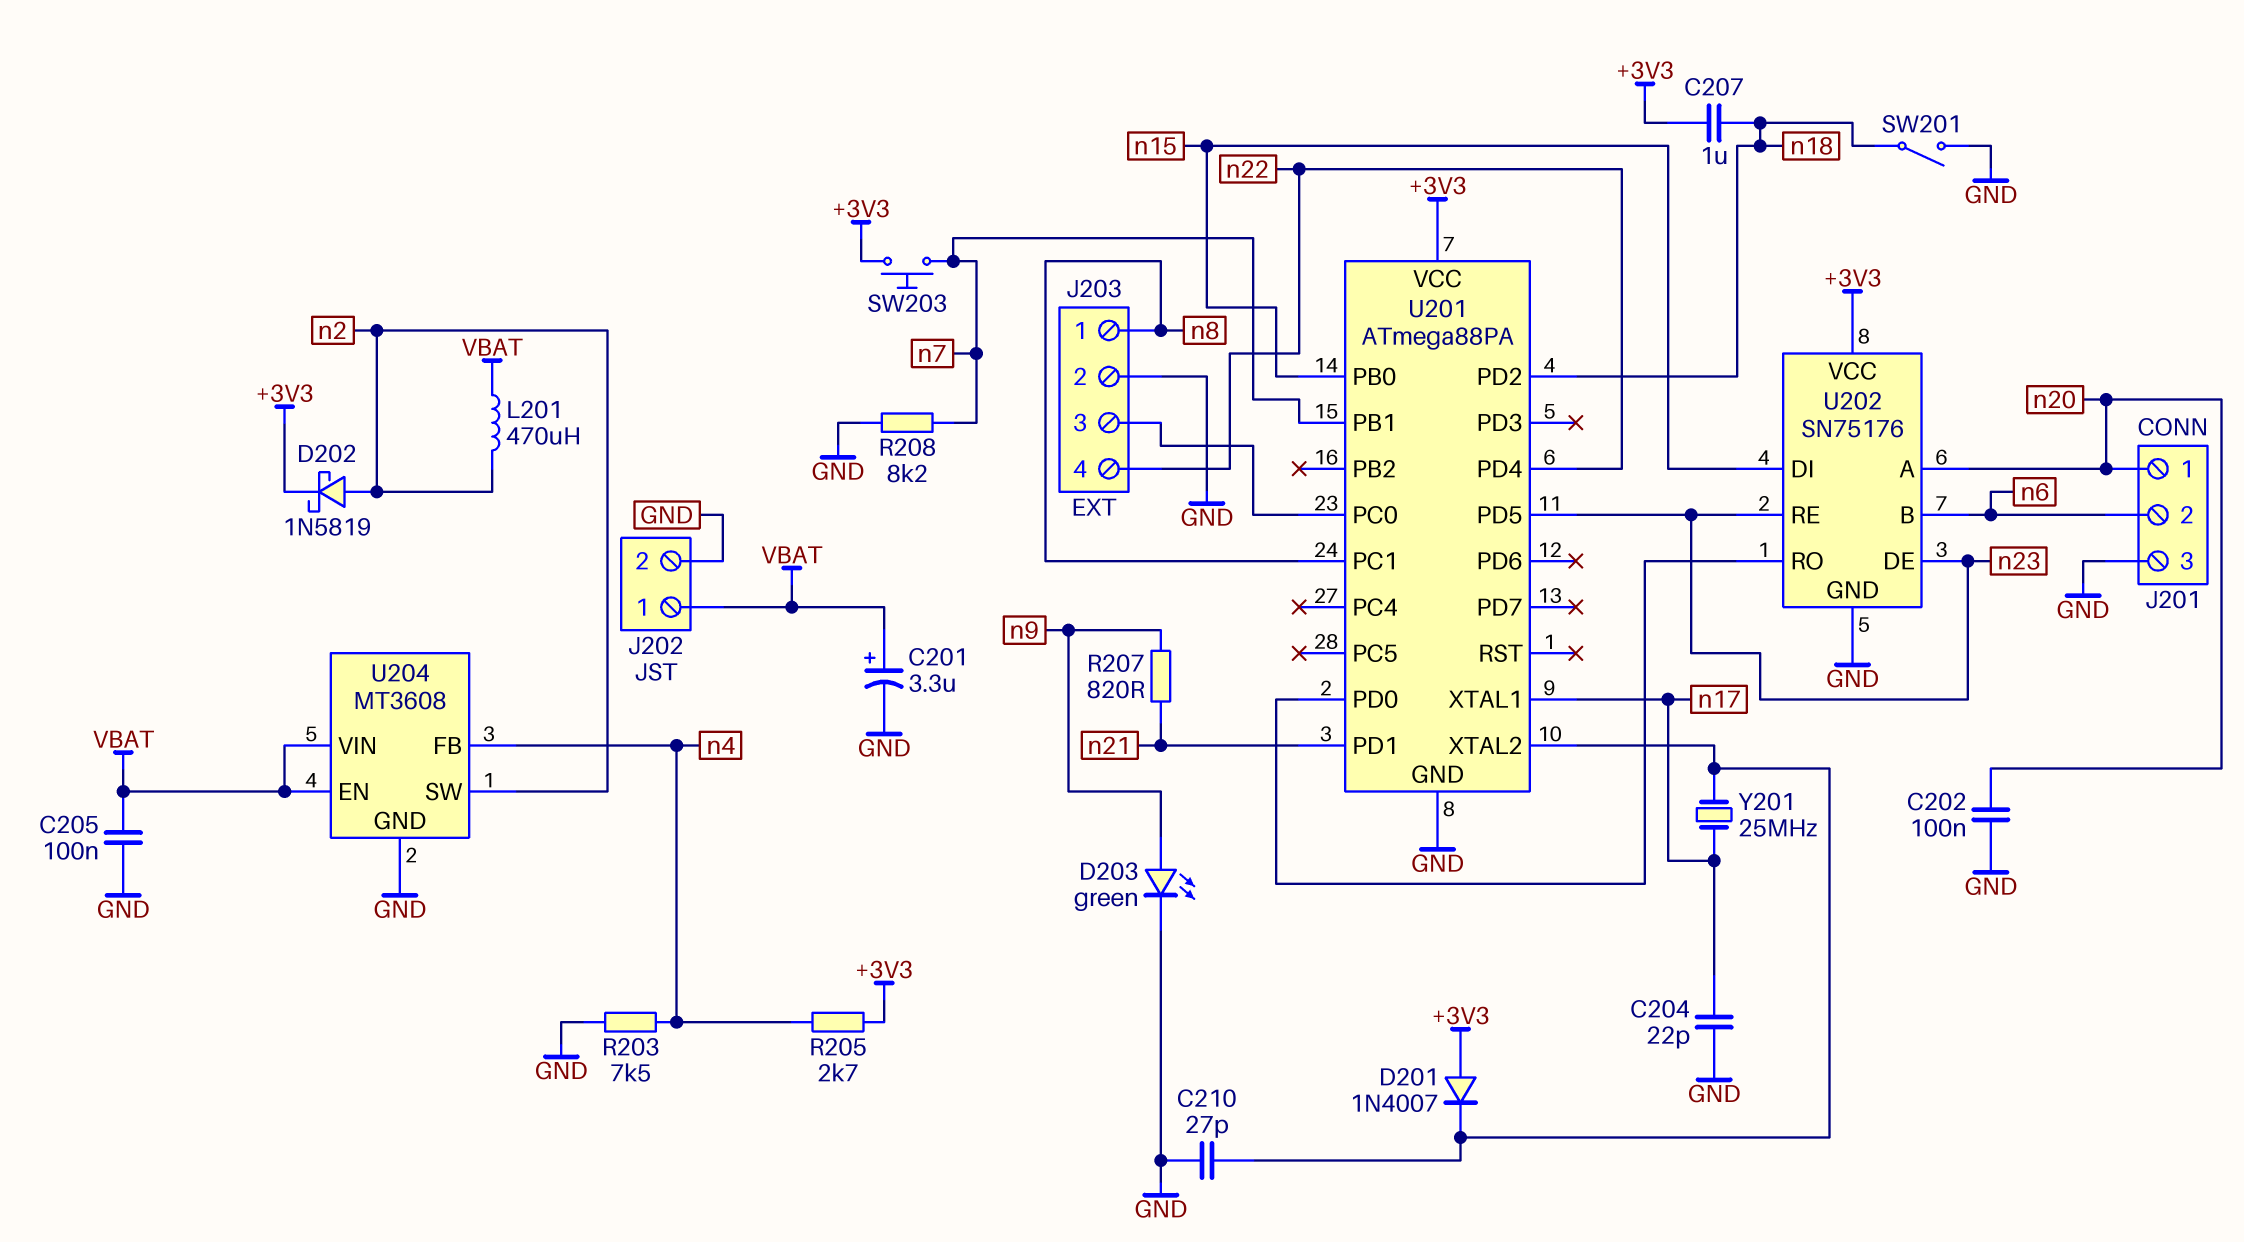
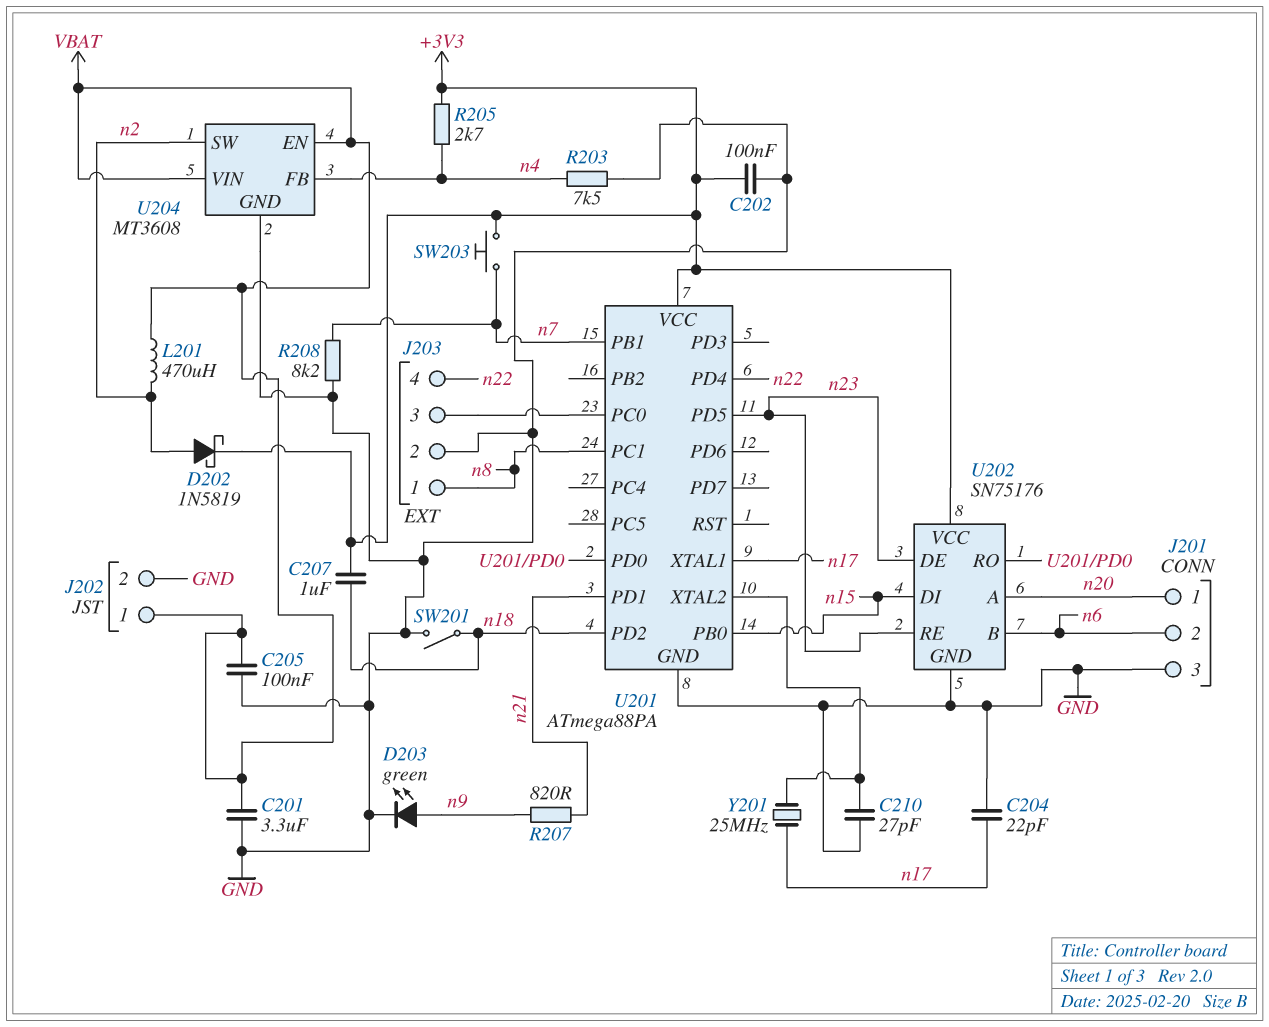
C201: 3.3uF (plus VBAT, minus GND) -> 3.3uF (GND, VBAT)
C202: 100nF (GND, n20) -> 100nF (+3V3, GND)
D201: diode 1N4007 (A +3V3, K U201/XTAL2) -> none

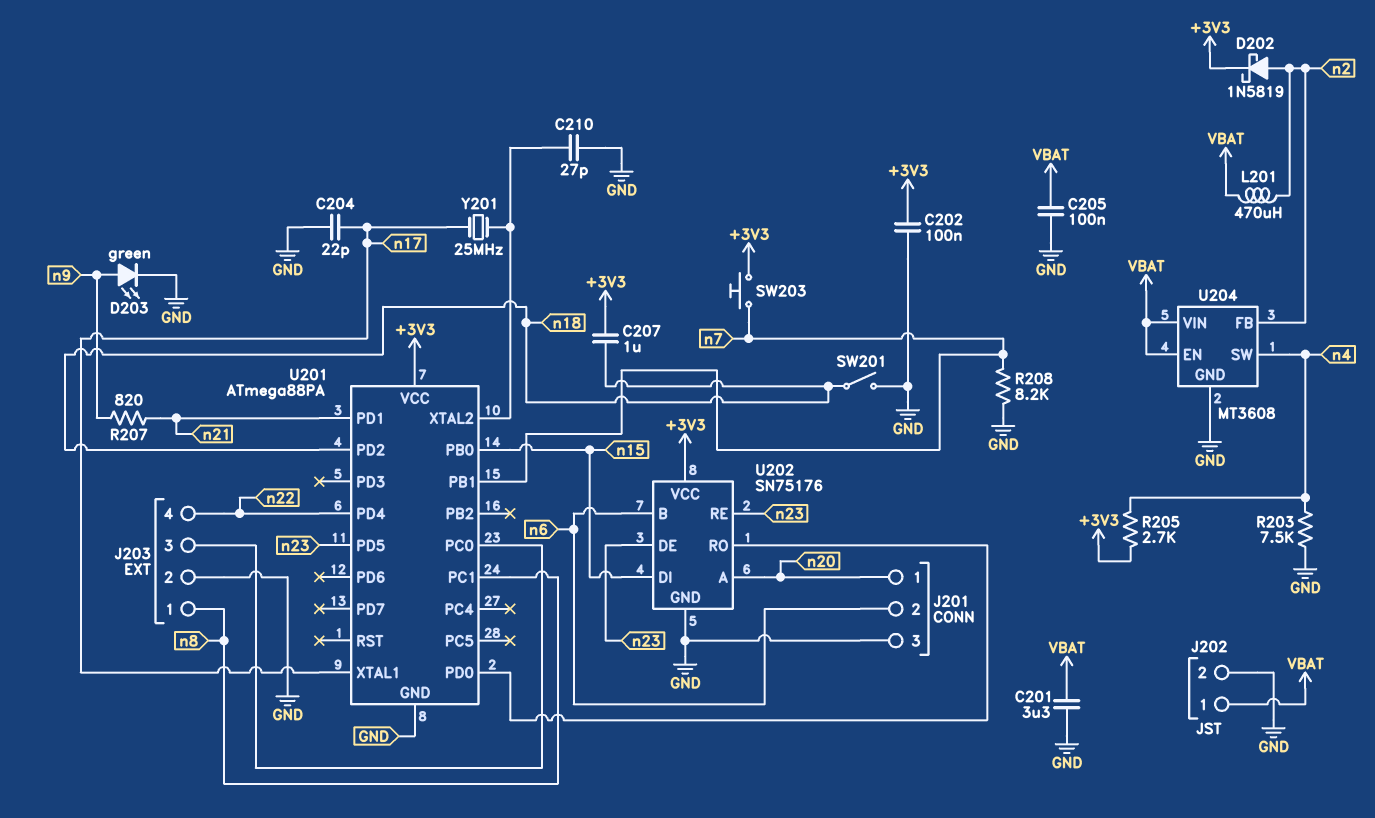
U204 pin FB: n4 -> n2
U204 pin SW: n2 -> n4

